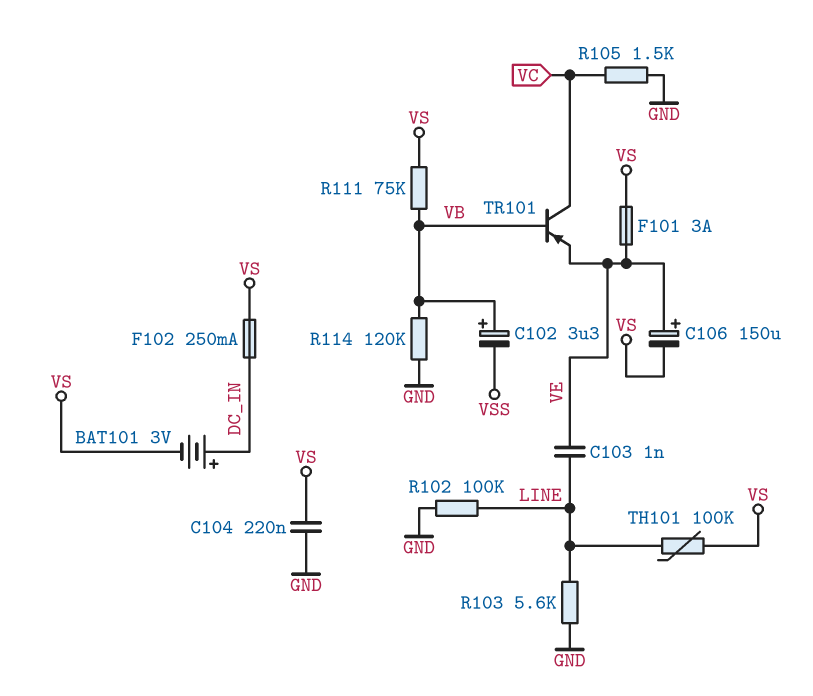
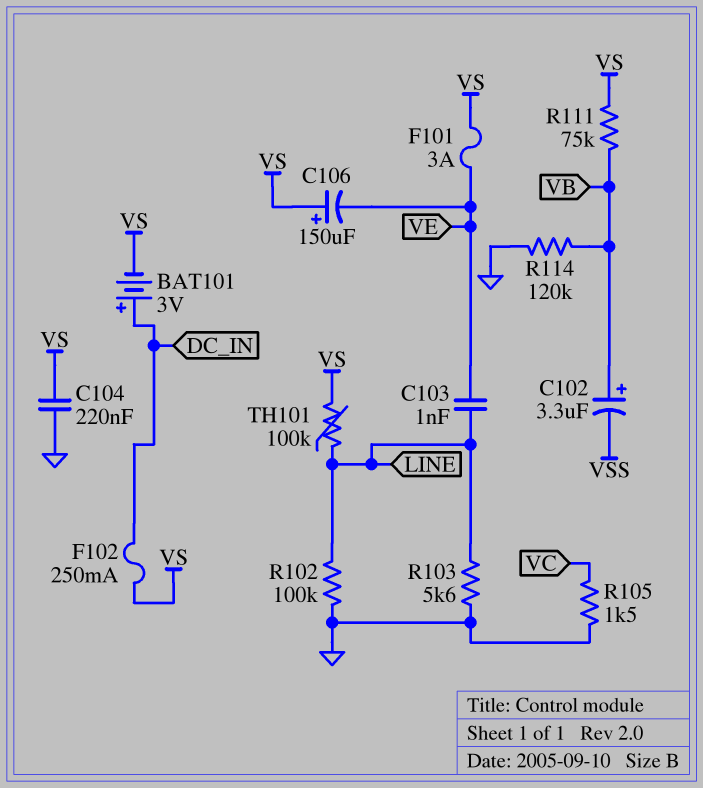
C106: 150uF (plus VE, minus VS) -> 150uF (plus VS, minus VE)
TR101: PNP (B VB, C VC, E VE) -> none

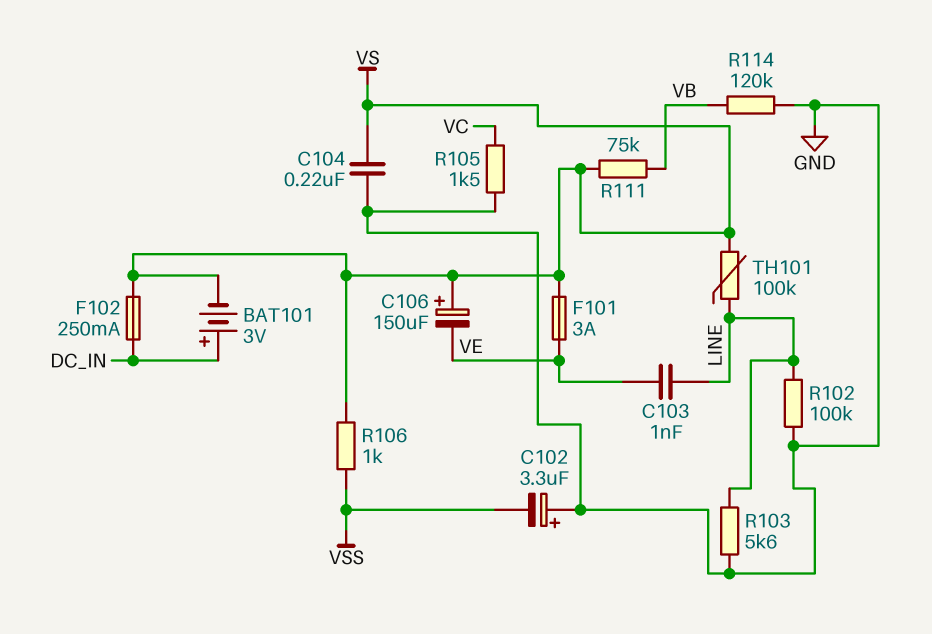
C102: 3.3uF (plus VB, minus VSS) -> 3.3uF (plus GND, minus VSS)
R106: none -> 1k (VS, VSS)

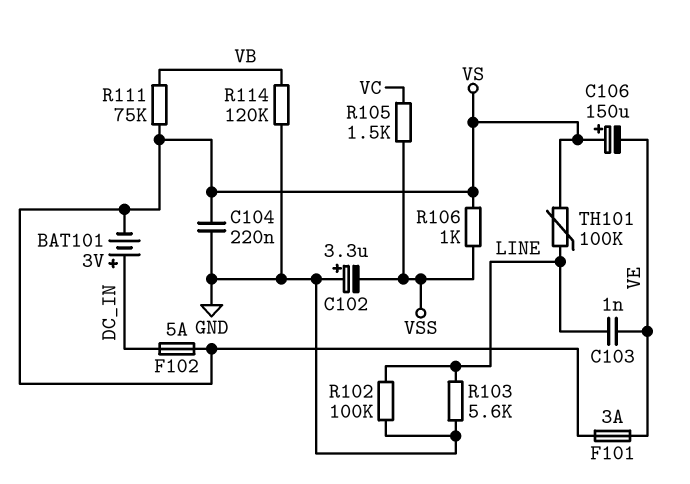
F102: 250mA (DC_IN, VS) -> 5A (DC_IN, VS)
R105: 1.5k (GND, VC) -> 1.5k (VC, VSS)

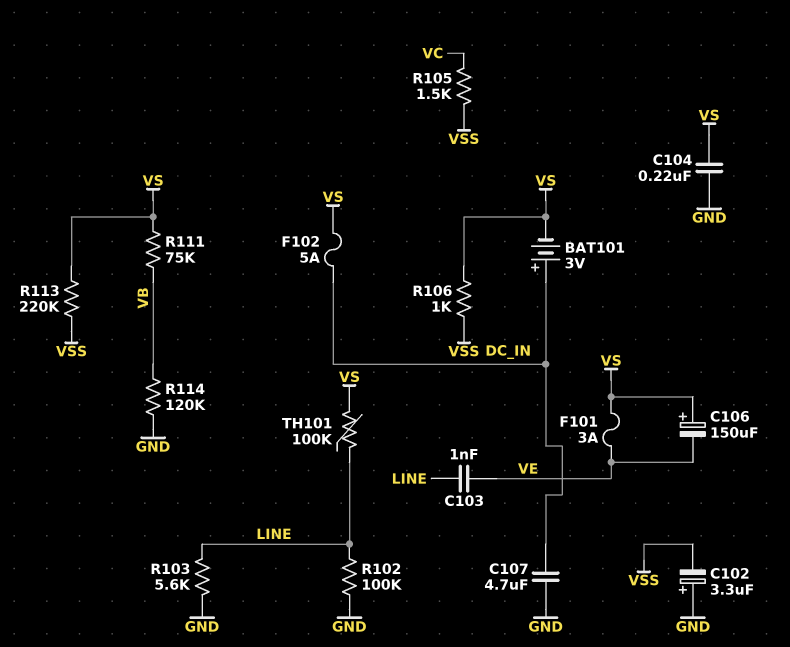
C107: none -> 4.7uF (DC_IN, GND)
R113: none -> 220k (VS, VSS)

